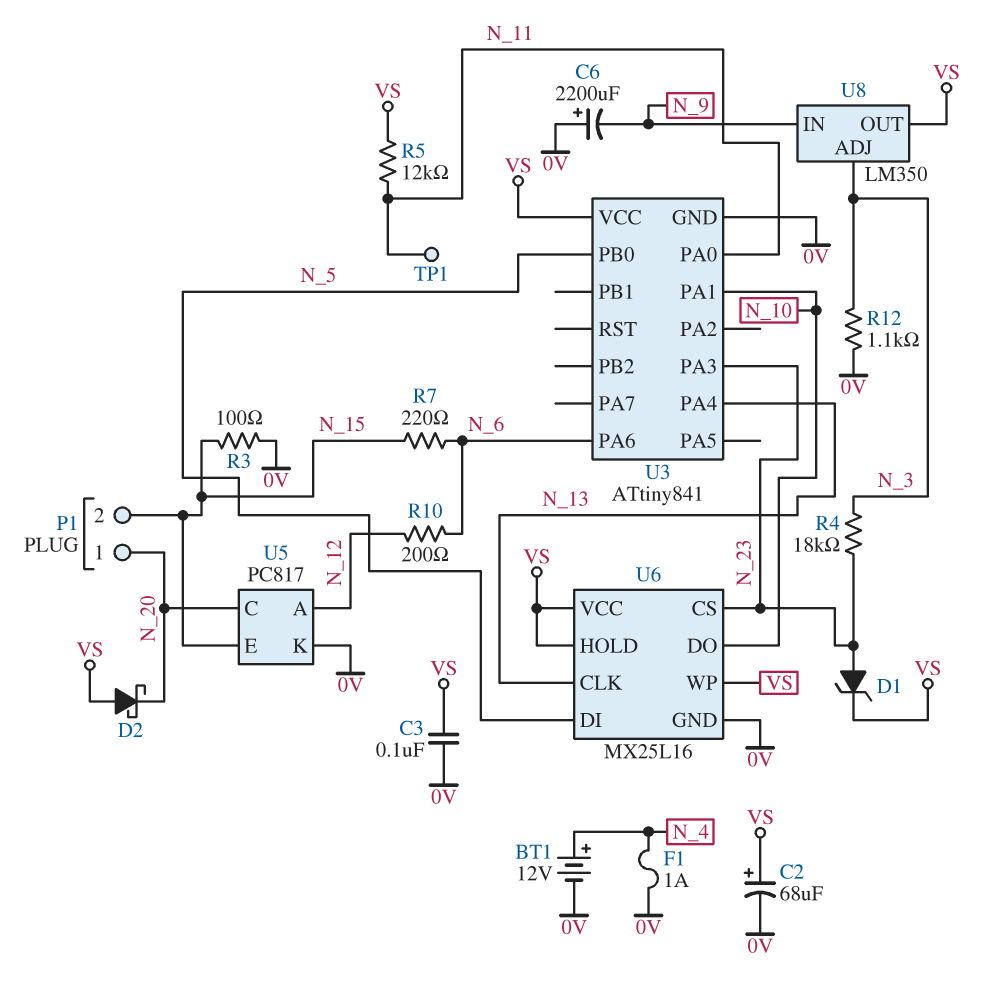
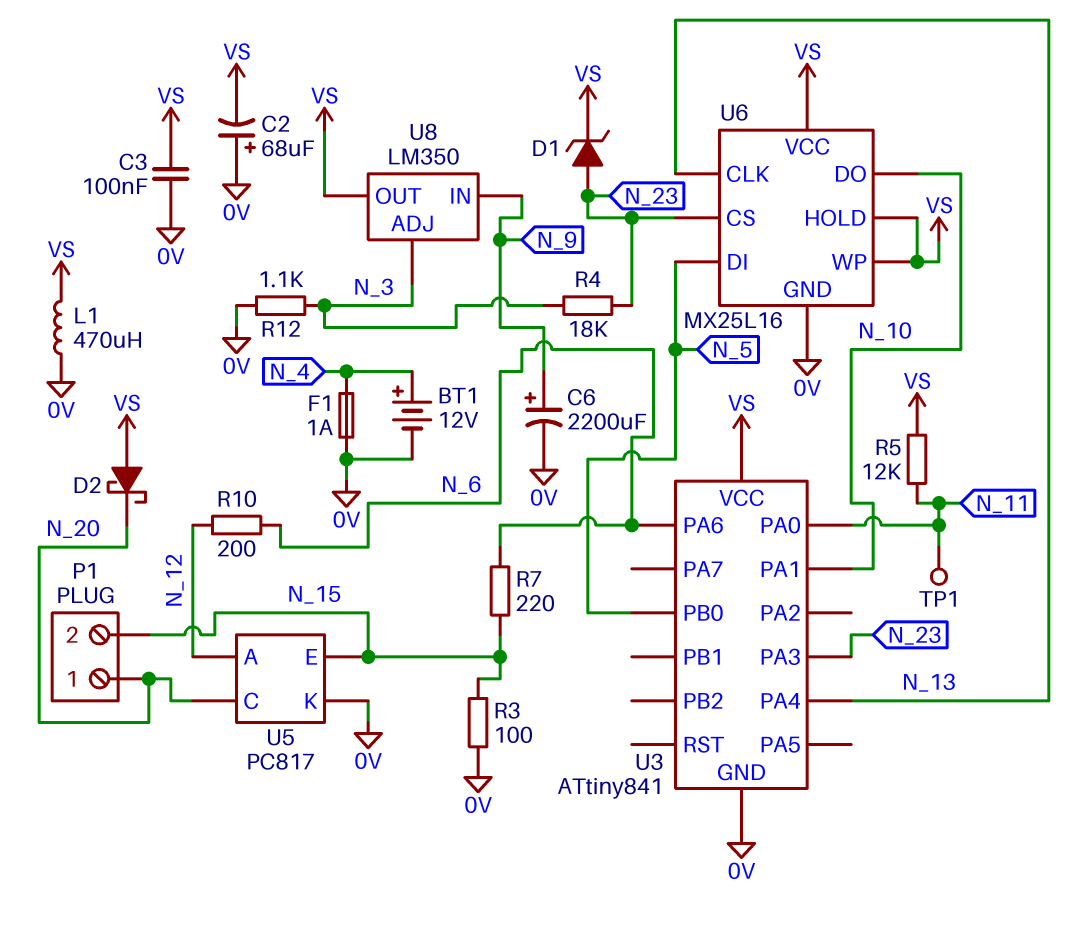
C2: 68uF (plus VS, minus 0V) -> 68uF (plus 0V, minus VS)
C6: 2200uF (plus 0V, minus N_9) -> 2200uF (plus N_9, minus 0V)
L1: none -> 470uH (0V, VS)

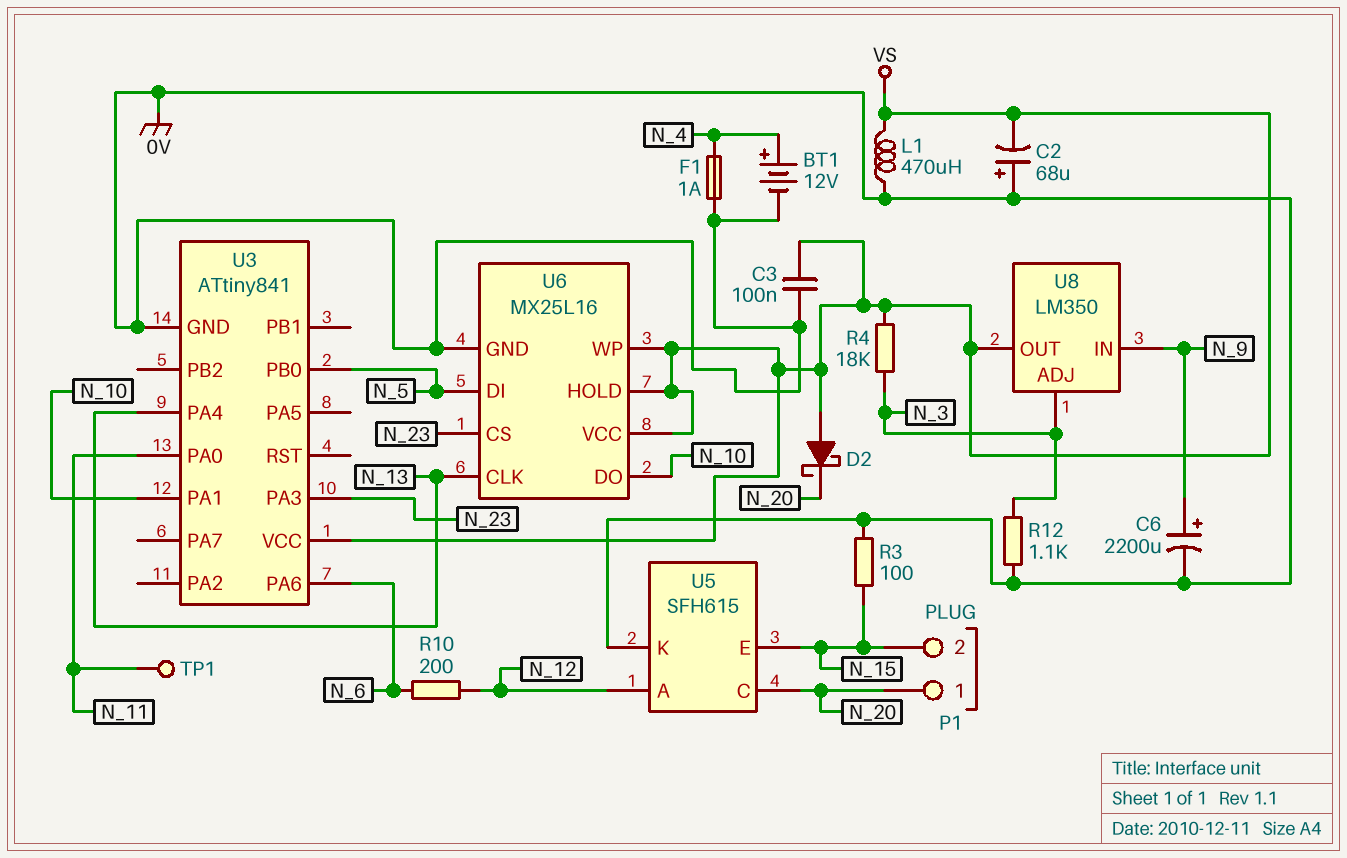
D1: zener (A N_23, K VS) -> none
R4: 18k (N_3, N_23) -> 18k (N_3, VS)
R5: 12k (N_11, VS) -> none
R7: 220 (N_6, N_15) -> none
U5: PC817 -> SFH615

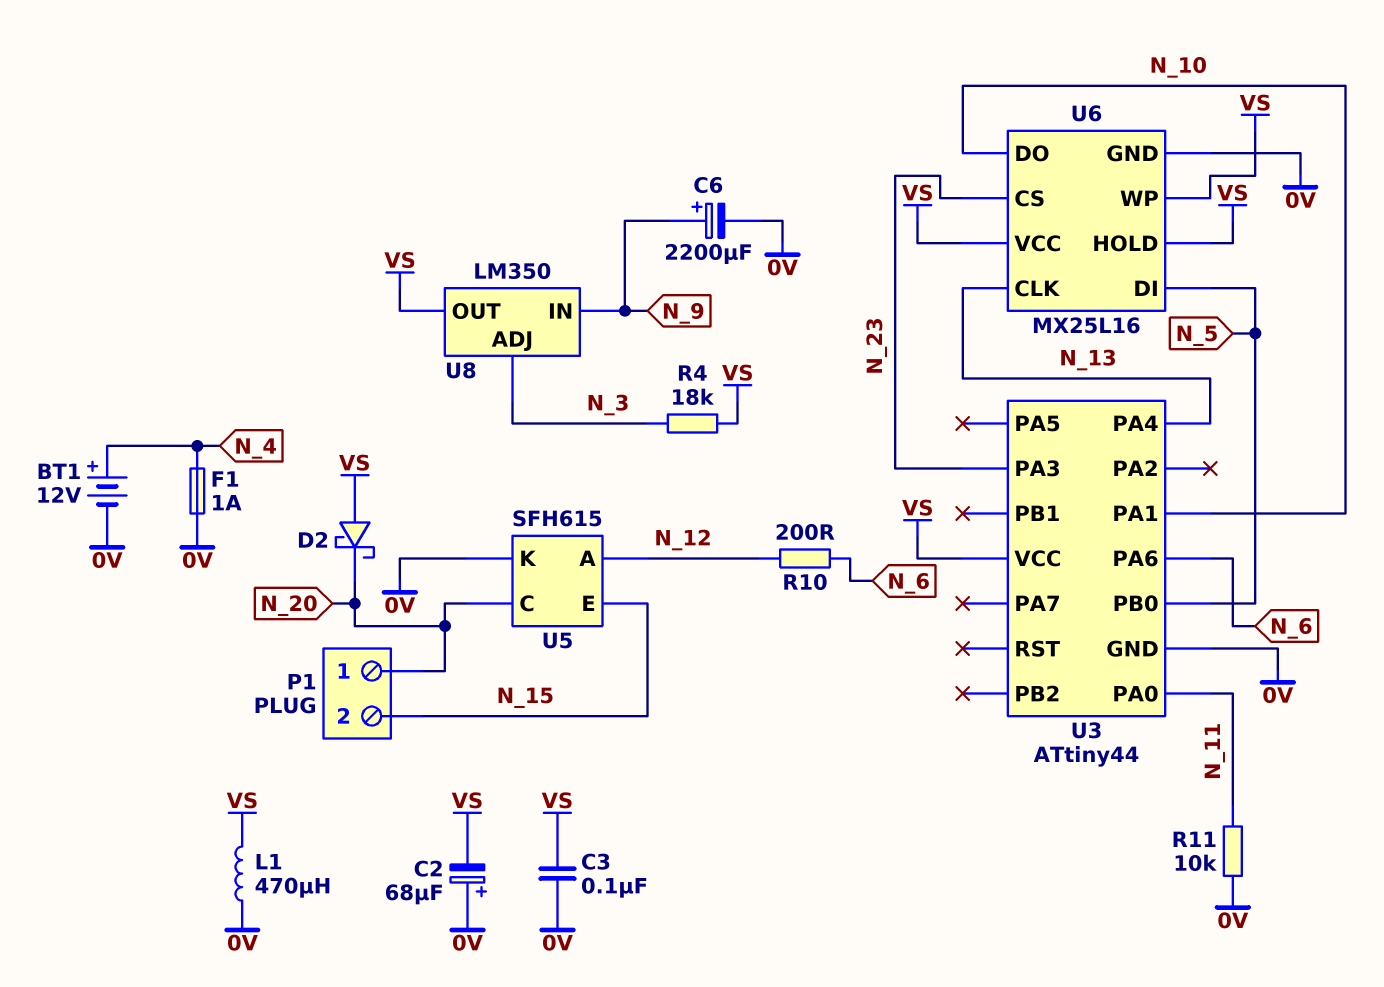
R3: 100 (0V, N_15) -> none
R11: none -> 10k (0V, N_11)
R12: 1.1k (0V, N_3) -> none
TP1: test point (N_11) -> none
U3: ATtiny841 -> ATtiny44

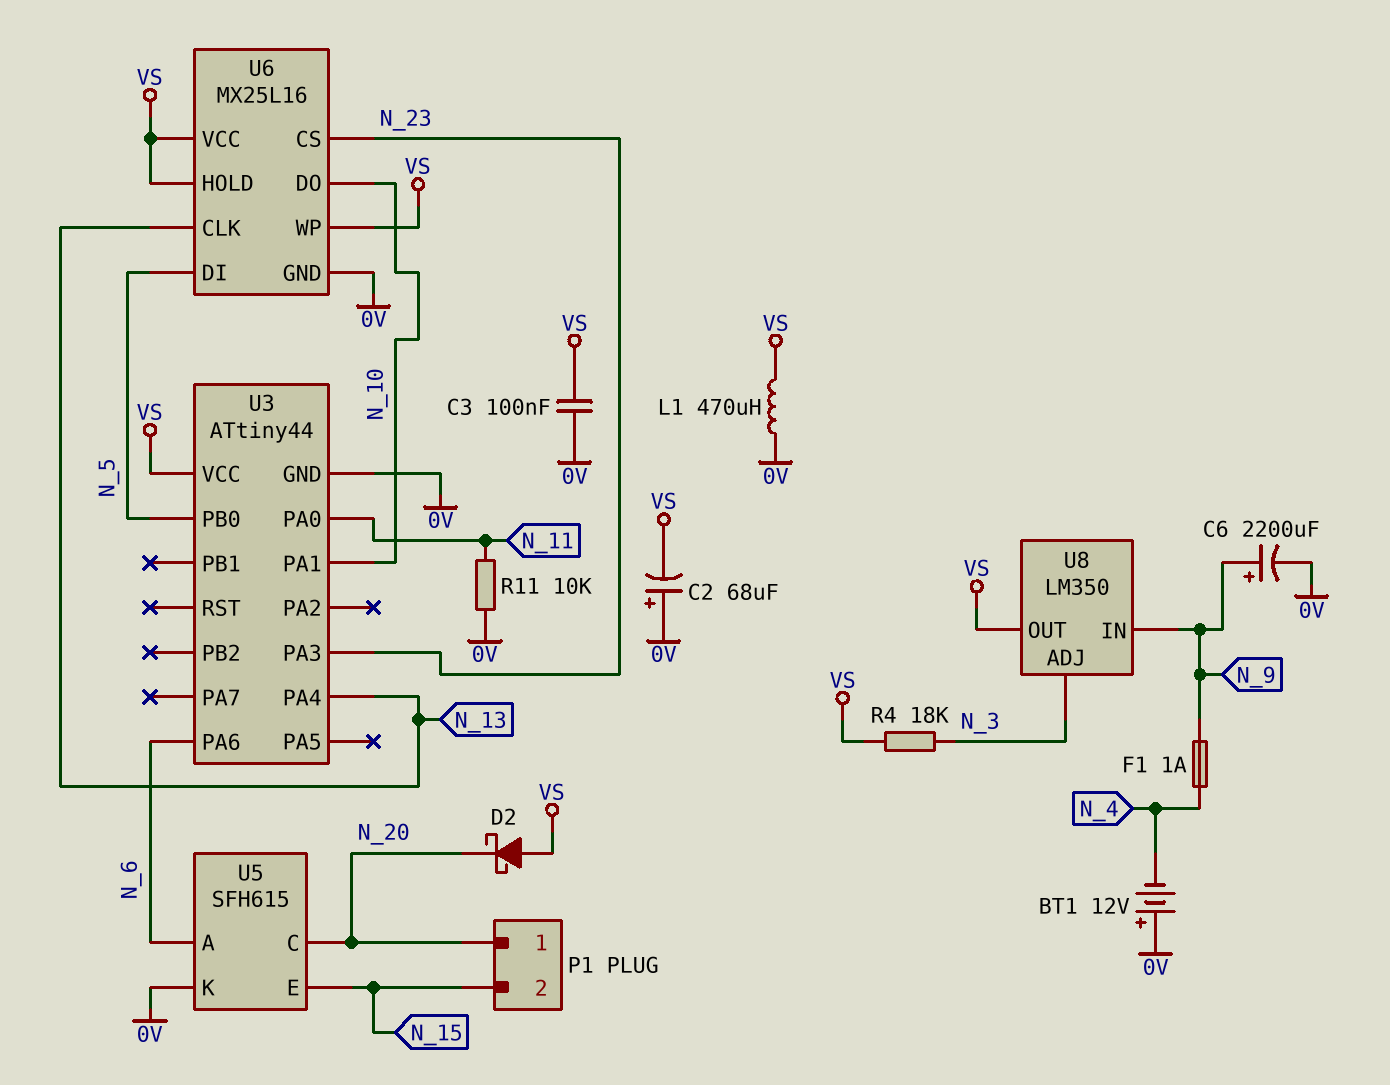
BT1: 12V (plus N_4, minus 0V) -> 12V (plus 0V, minus N_4)
F1: 1A (0V, N_4) -> 1A (N_4, N_9)
R10: 200 (N_6, N_12) -> none
U5 pin A: N_12 -> N_6

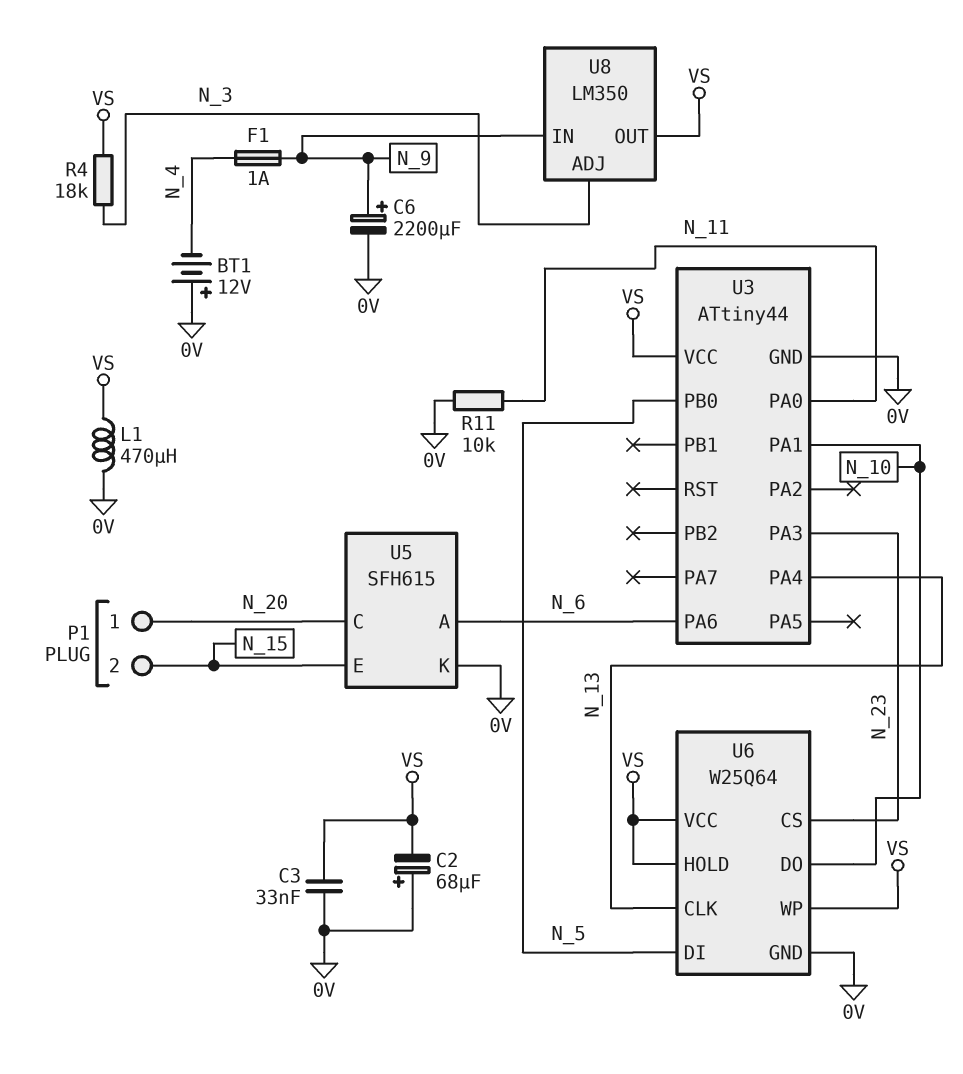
C3: 100nF (0V, VS) -> 33nF (0V, VS)
D2: schottky (A VS, K N_20) -> none
U6: MX25L16 -> W25Q64

